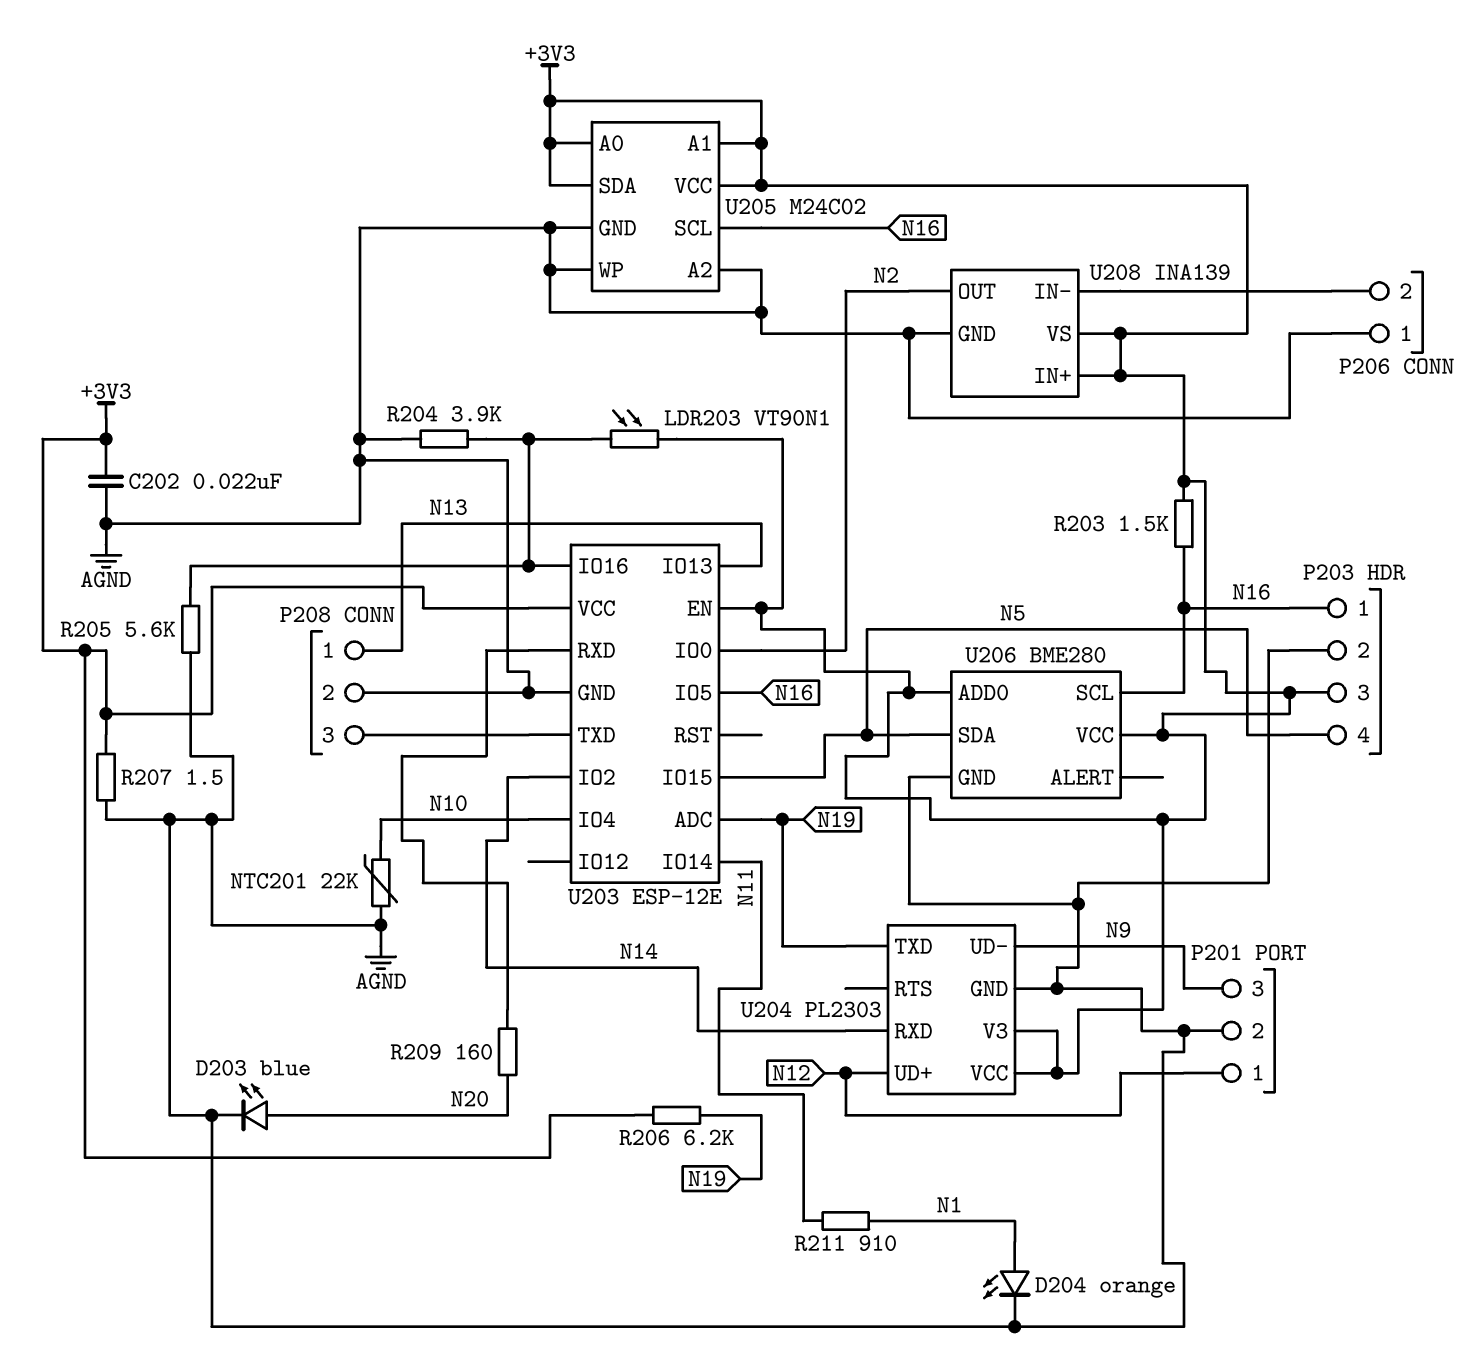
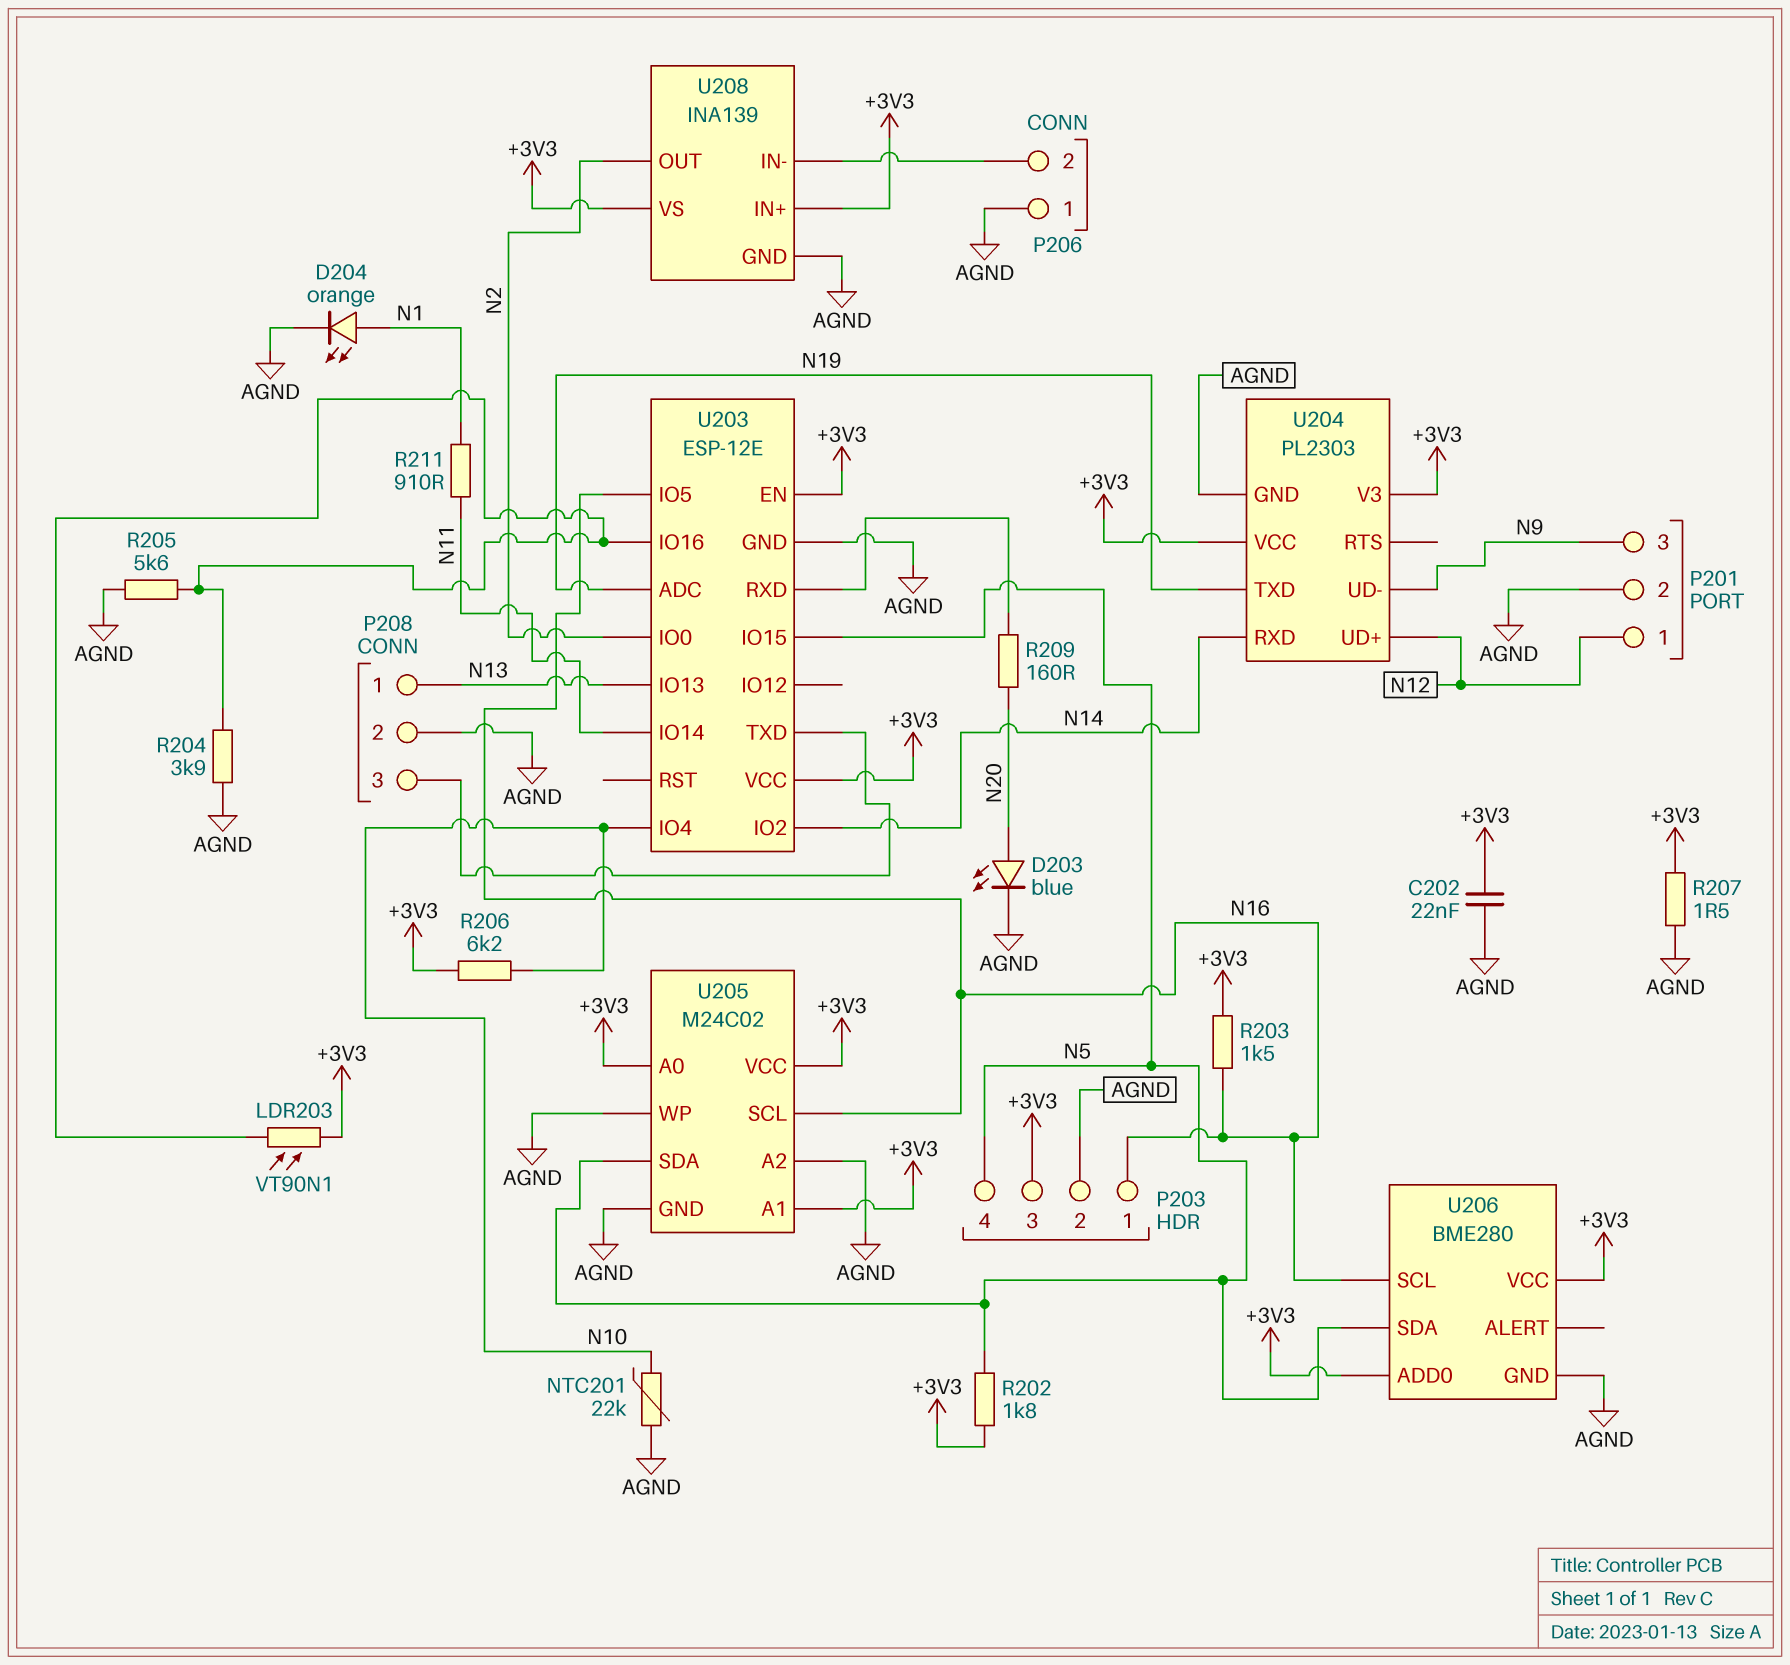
R202: none -> 1.8k (+3V3, N5)
R206: 6.2k (+3V3, N19) -> 6.2k (+3V3, N10)
U205 pin SDA: +3V3 -> N5

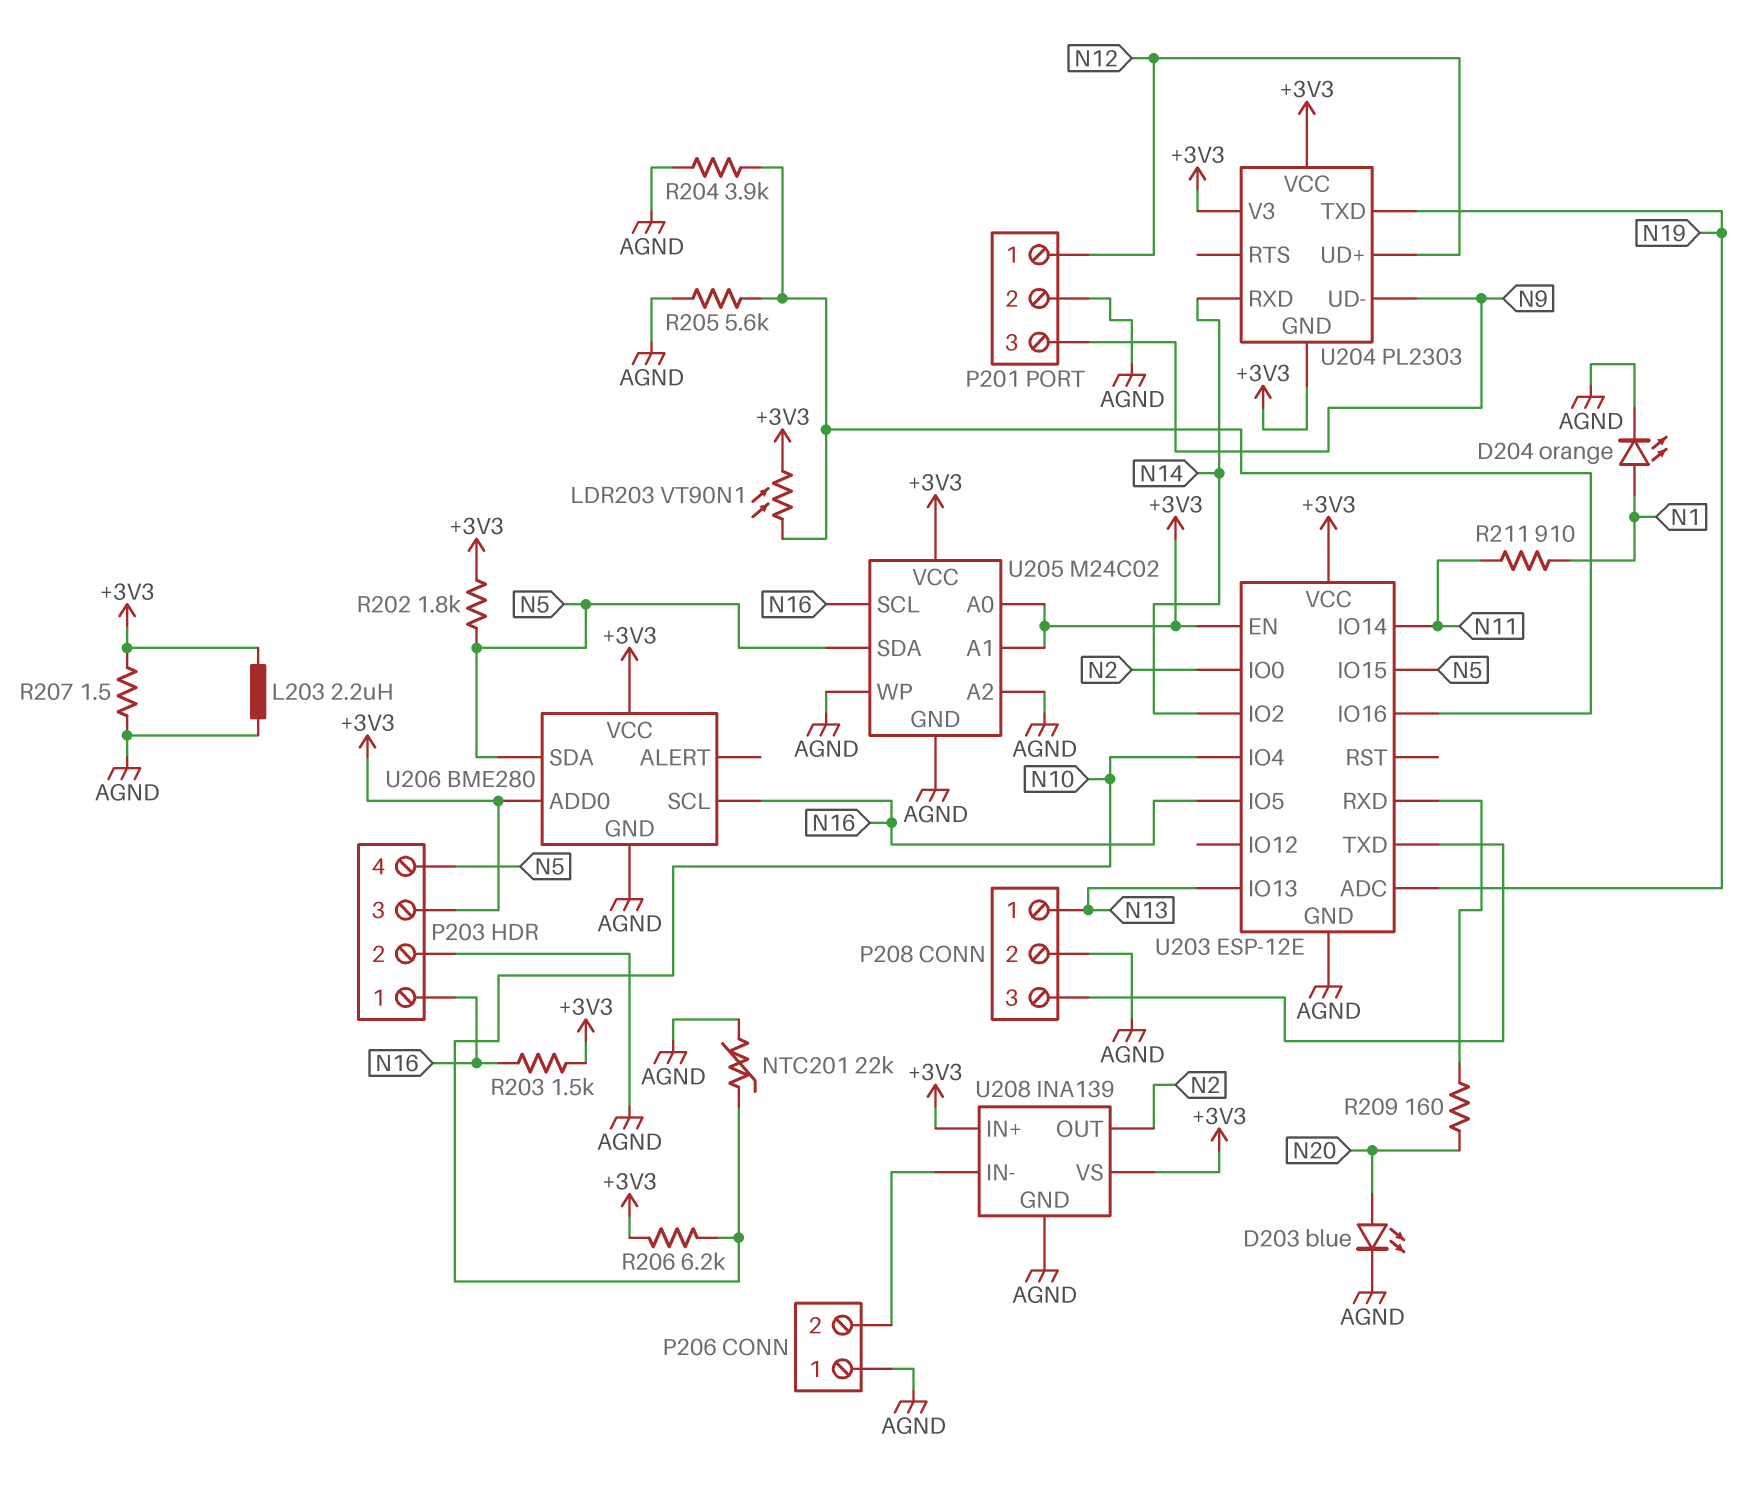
C202: 22nF (+3V3, AGND) -> none
L203: none -> 2.2uH (+3V3, AGND)
U204 pin GND: AGND -> +3V3

